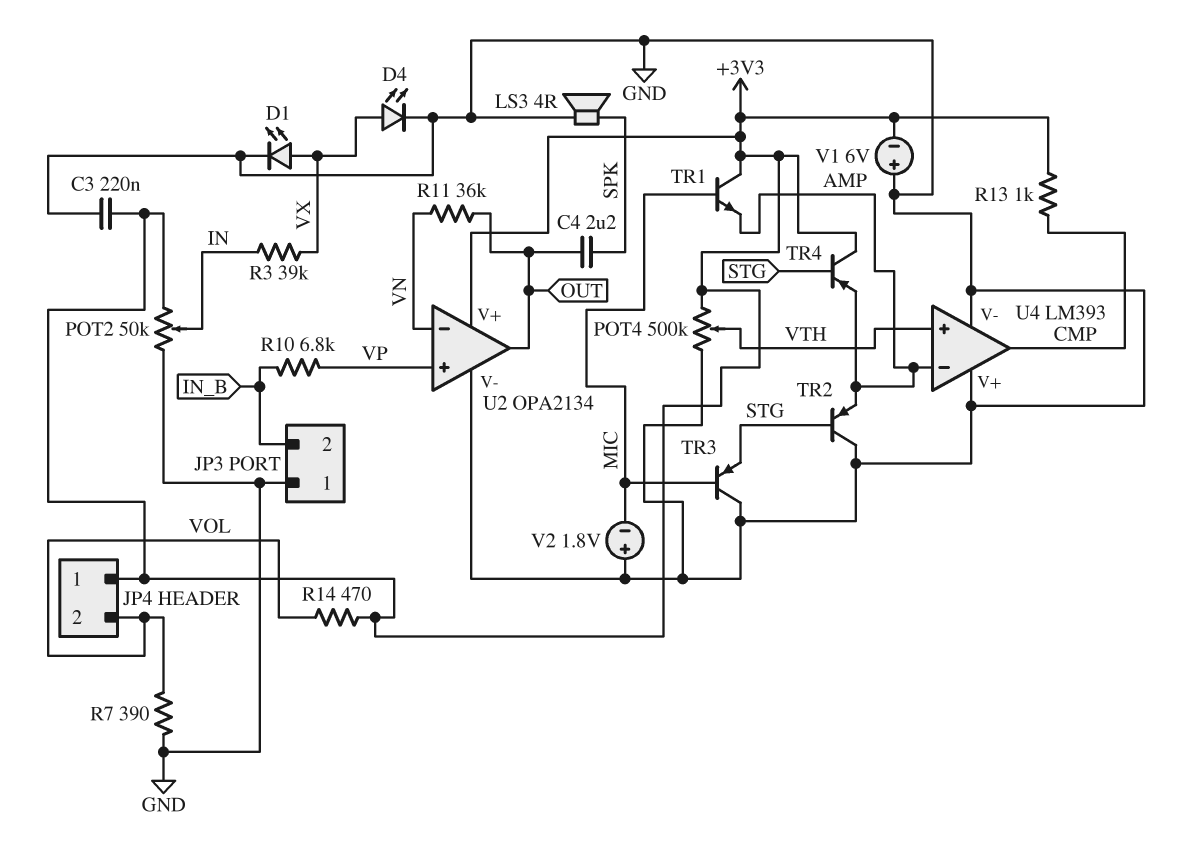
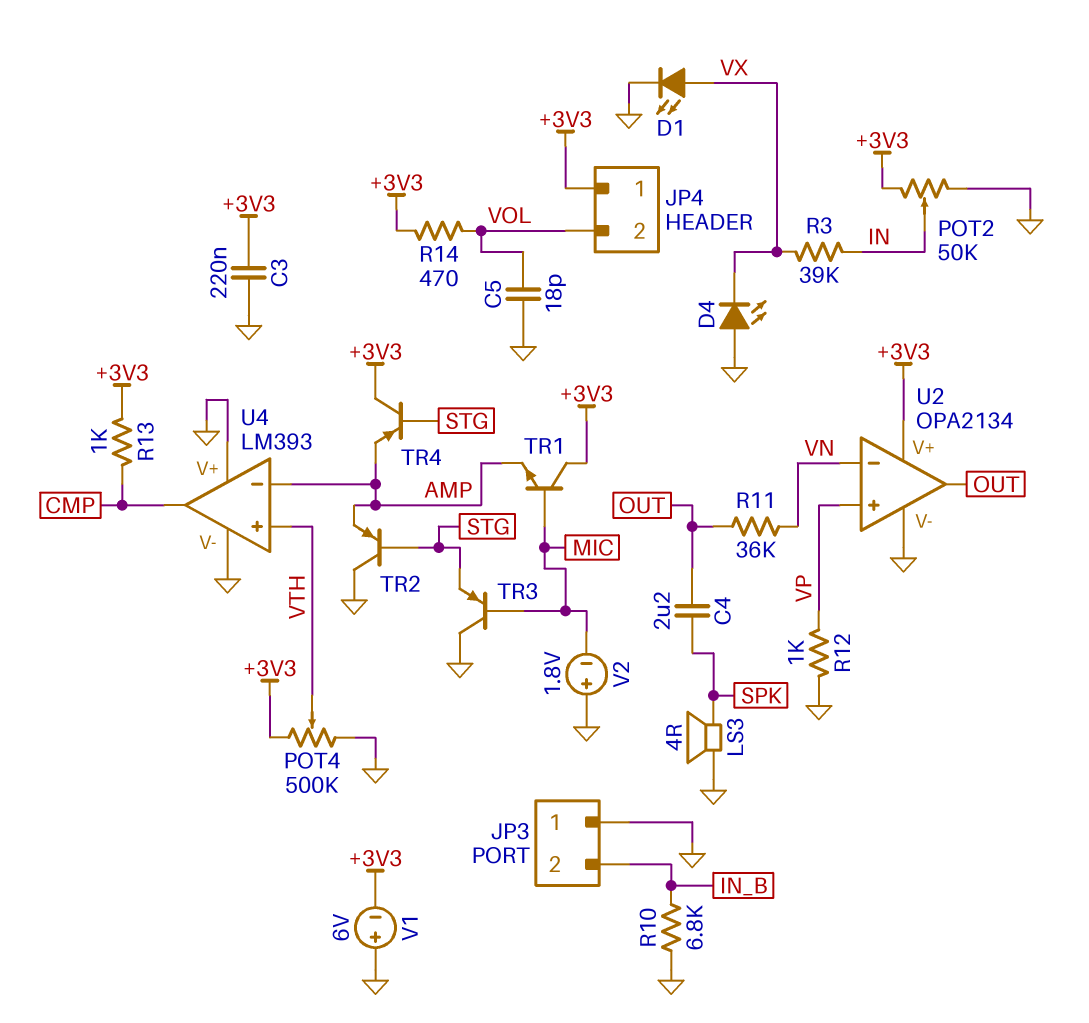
C5: none -> 18pF (GND, VOL)
D4: LED (A VX, K GND) -> LED (A GND, K VX)
R7: 390 (GND, VOL) -> none
R10: 6.8k (IN_B, VP) -> 6.8k (GND, IN_B)
R12: none -> 1k (GND, VP)

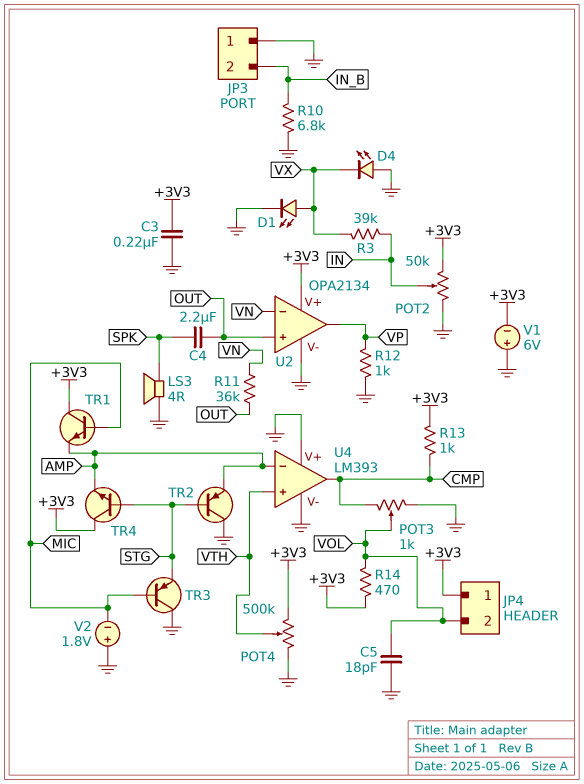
POT3: none -> 1k (CMP, GND, wiper VOL)
TR4: PNP (B STG, C +3V3, E AMP) -> NPN (B STG, C +3V3, E AMP)
U2 pin in+: VP -> OUT
U2 pin out: OUT -> VP

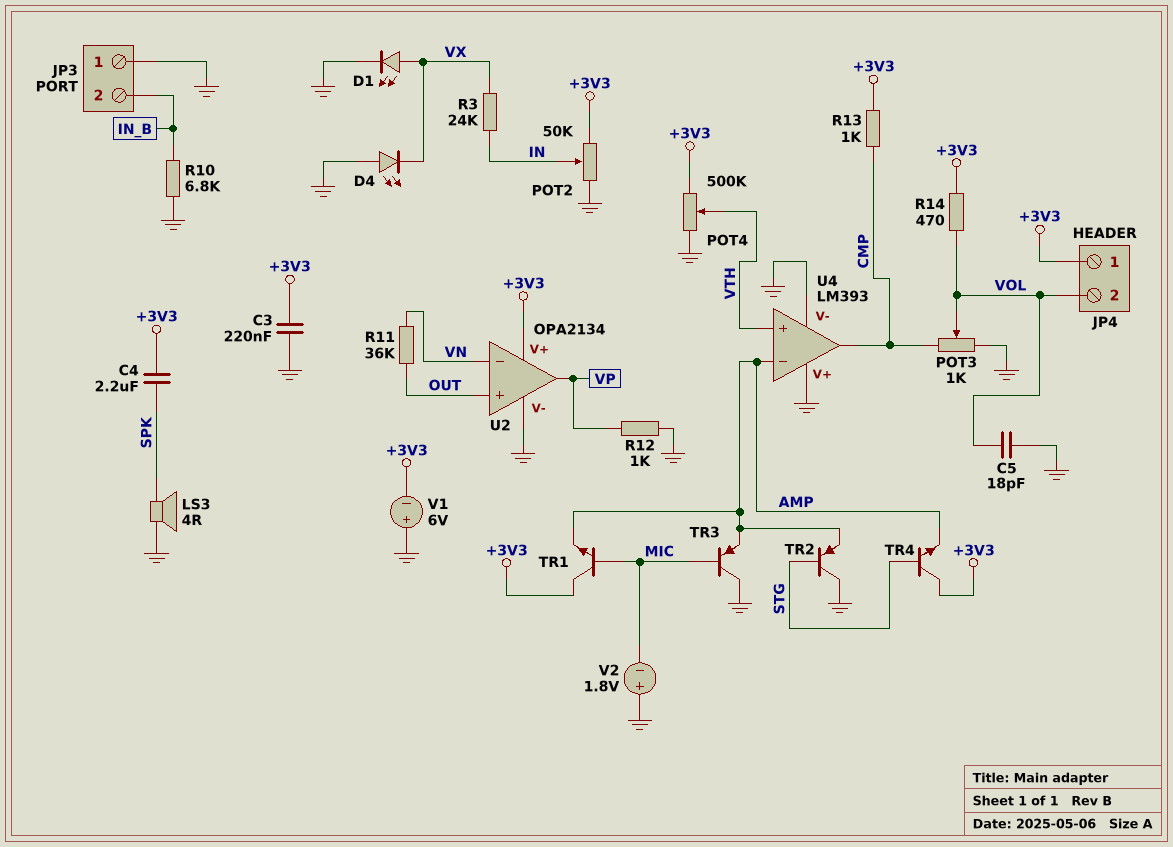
C4: 2.2uF (OUT, SPK) -> 2.2uF (+3V3, SPK)
R3: 39k (IN, VX) -> 24k (IN, VX)
TR3: PNP (B MIC, C GND, E STG) -> PNP (B MIC, C GND, E AMP)

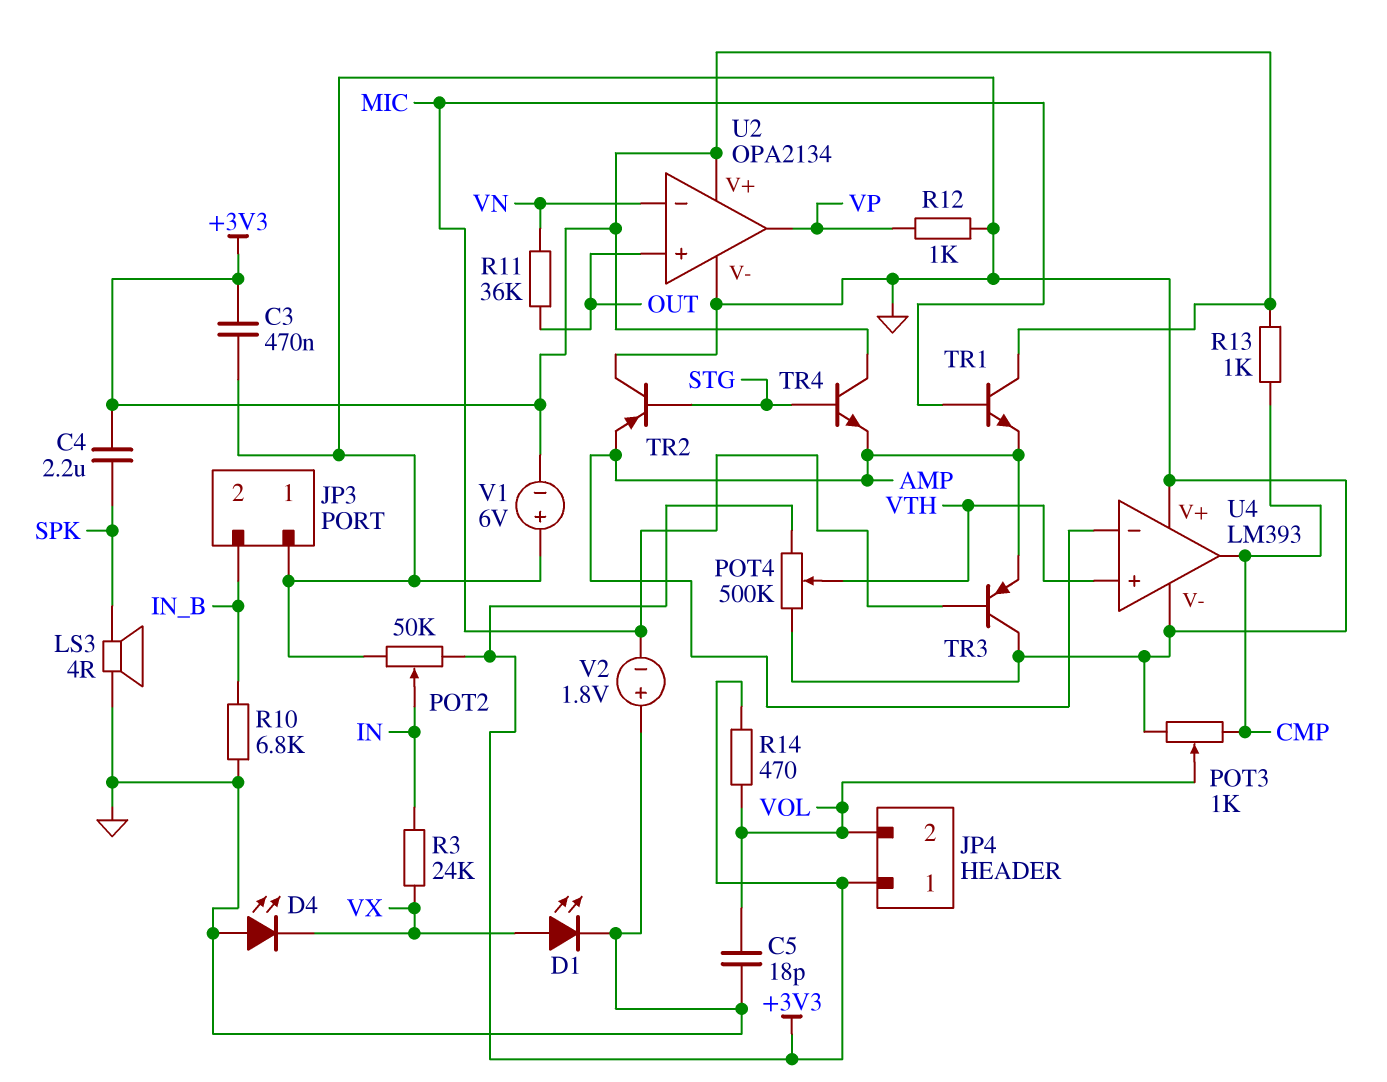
C3: 220nF (+3V3, GND) -> 470nF (+3V3, GND)

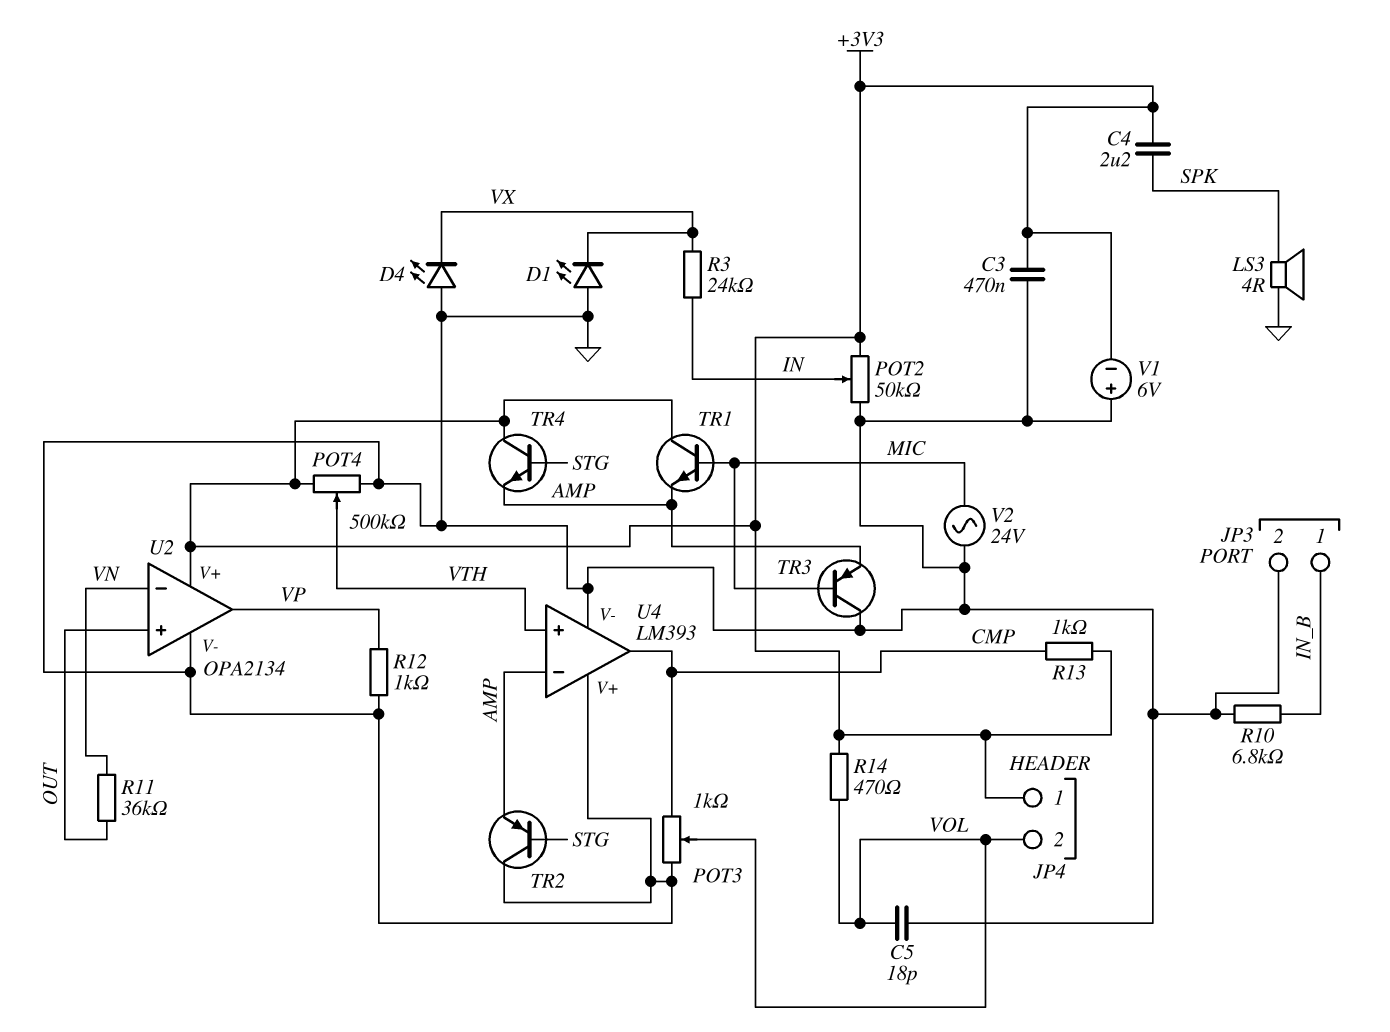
D1: LED (A VX, K GND) -> LED (A GND, K VX)
JP3 pin 1: GND -> IN_B
JP3 pin 2: IN_B -> GND
V2: 1.8V (plus GND, minus MIC) -> AC 24V (GND, MIC)

